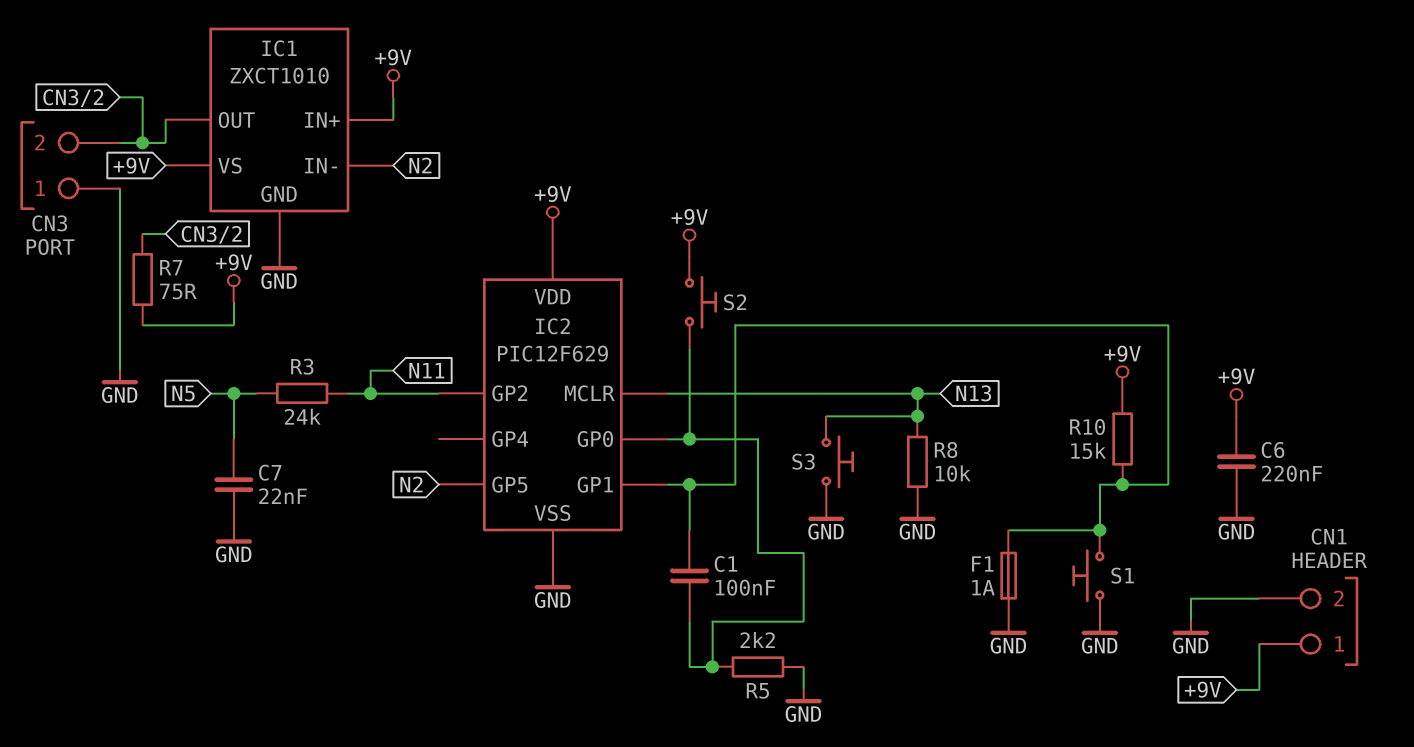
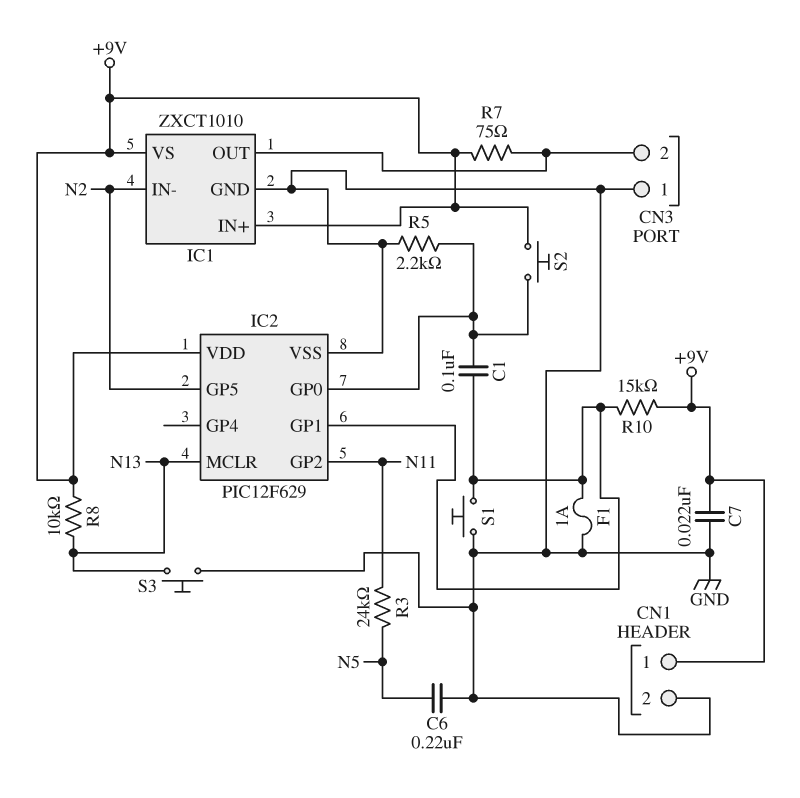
C6: 220nF (+9V, GND) -> 220nF (GND, N5)
C7: 22nF (GND, N5) -> 22nF (+9V, GND)
R8: 10k (GND, N13) -> 10k (+9V, N13)

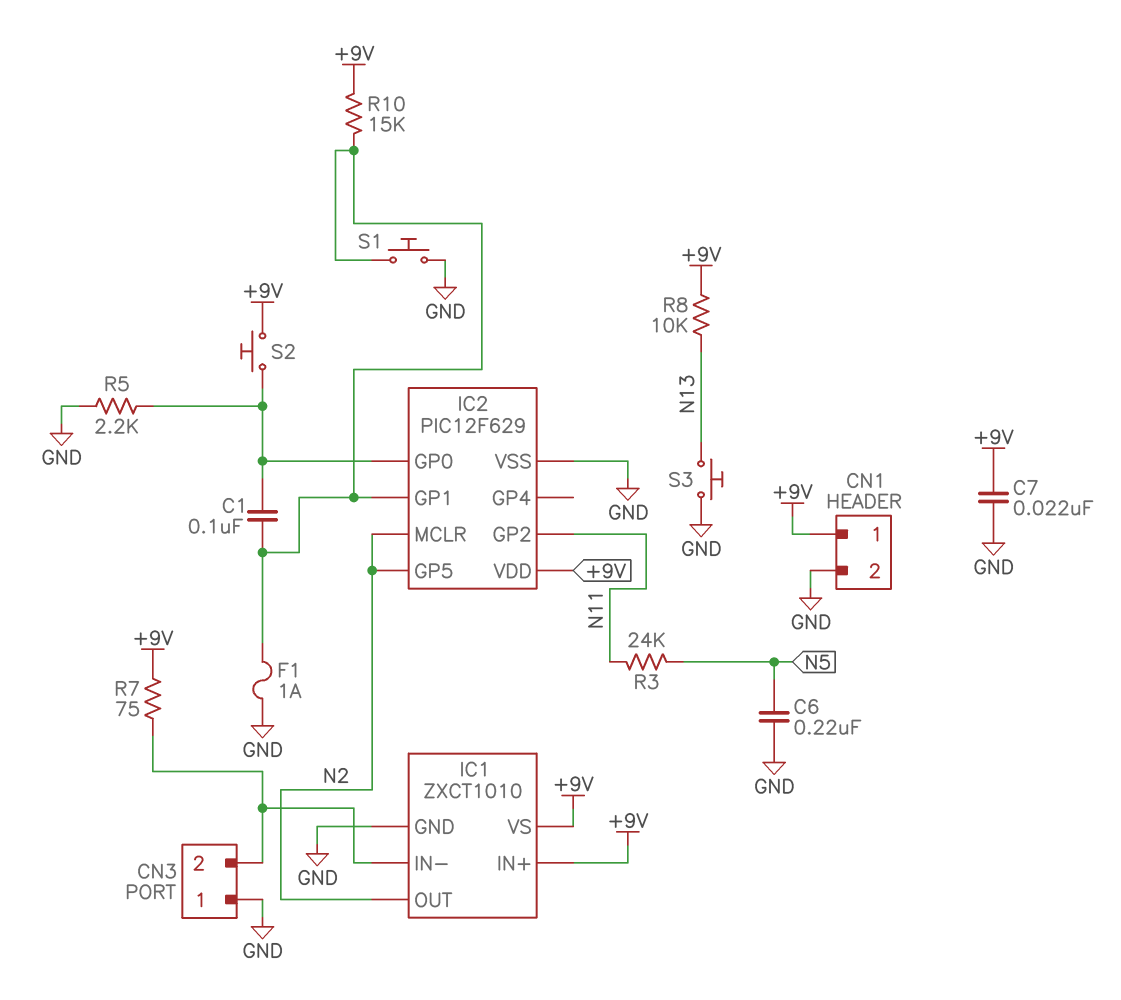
IC1 pin IN-: N2 -> CN3/2
IC1 pin OUT: CN3/2 -> N2
IC2 pin MCLR: N13 -> N2

